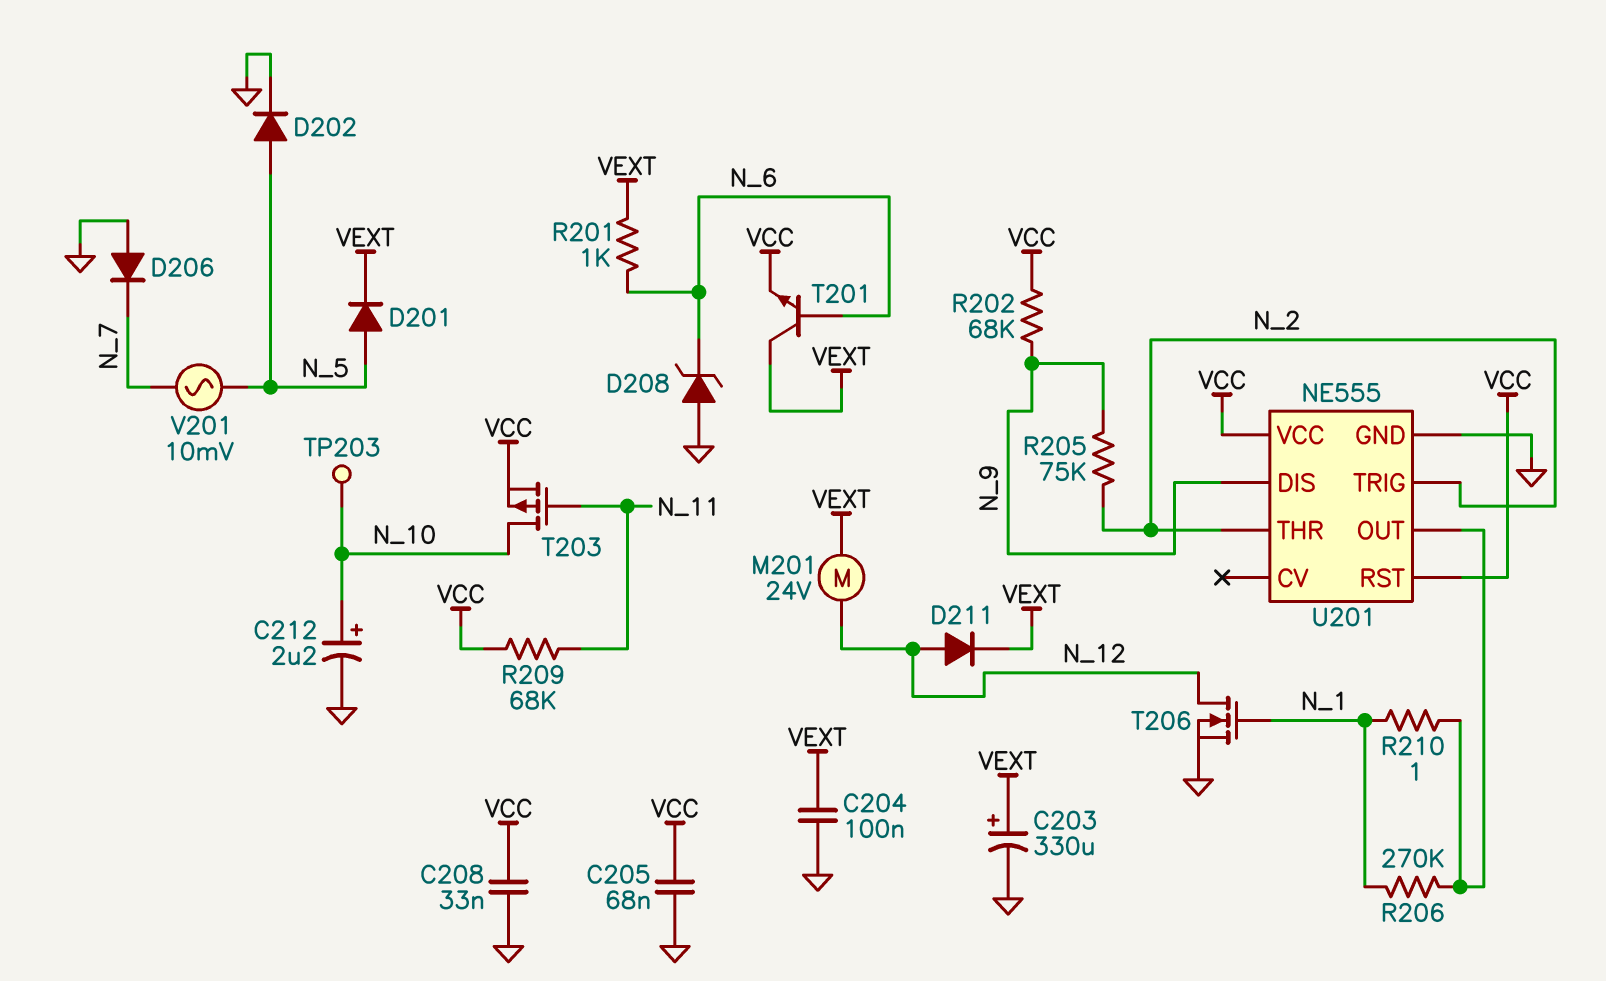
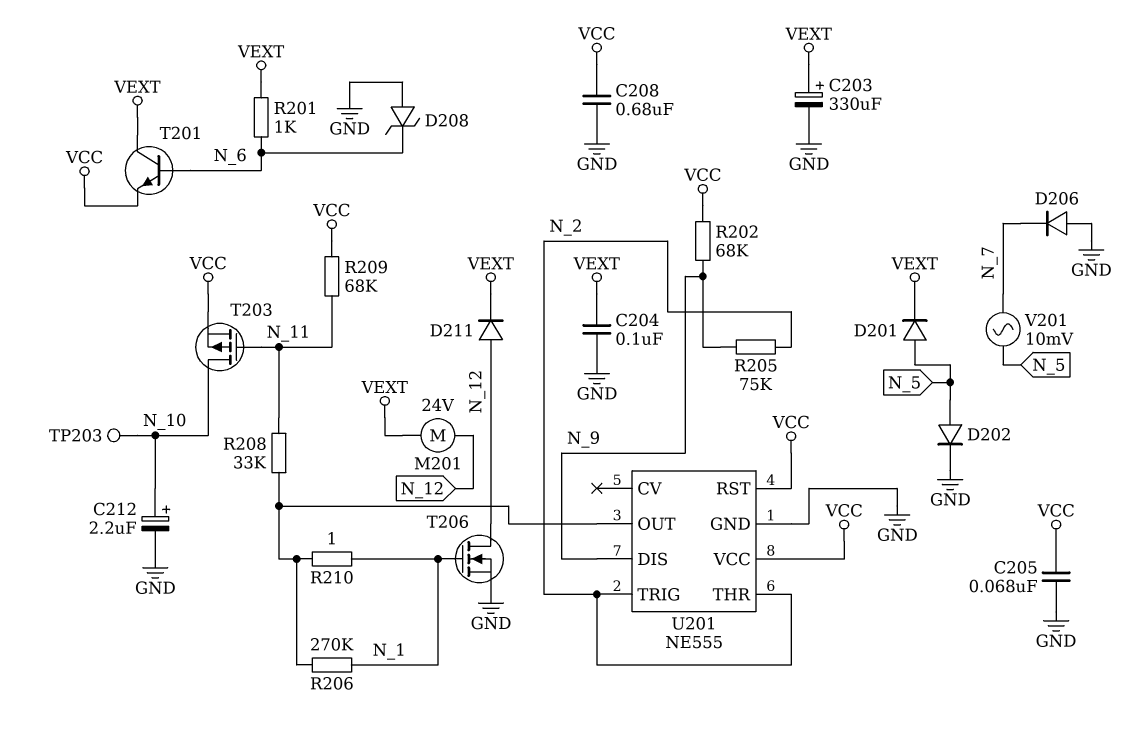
C208: 33nF (GND, VCC) -> 680nF (GND, VCC)
R208: none -> 33k (N_11, U201/OUT)

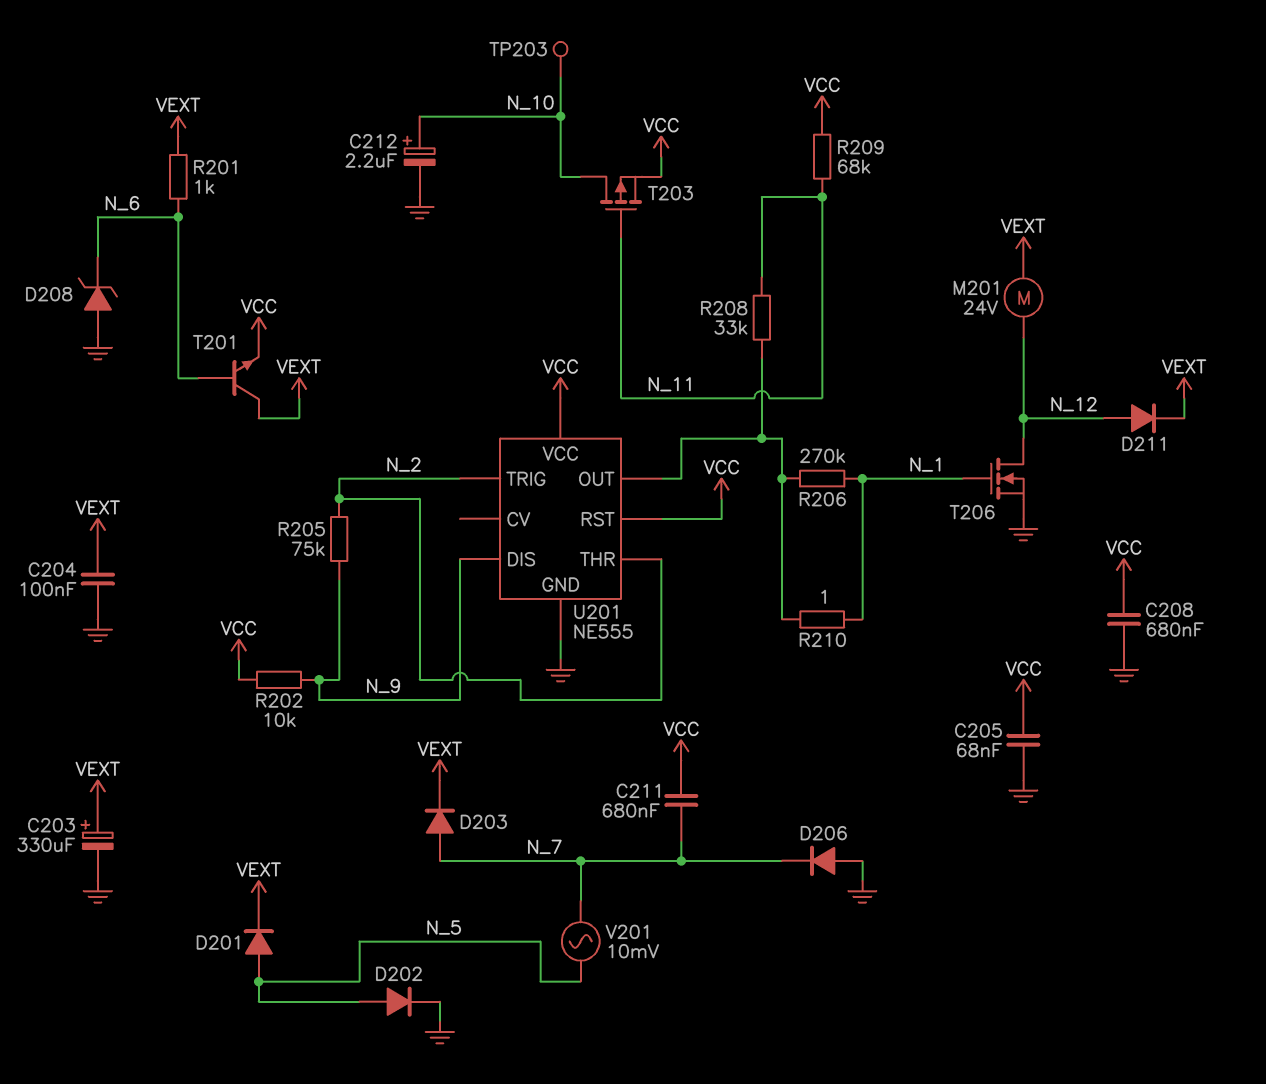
C211: none -> 680nF (N_7, VCC)
D203: none -> diode (A N_7, K VEXT)
R202: 68k (N_9, VCC) -> 10k (N_9, VCC)

